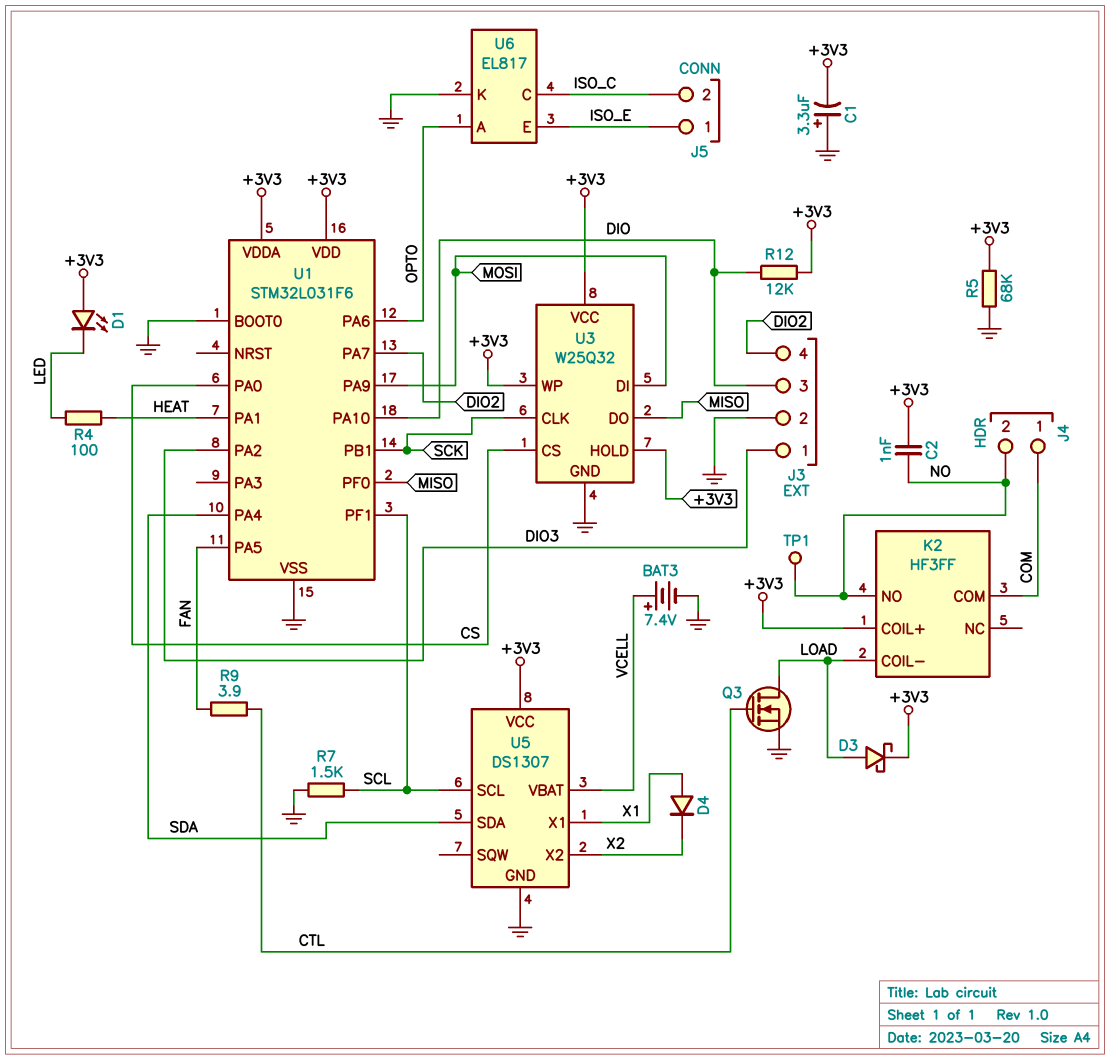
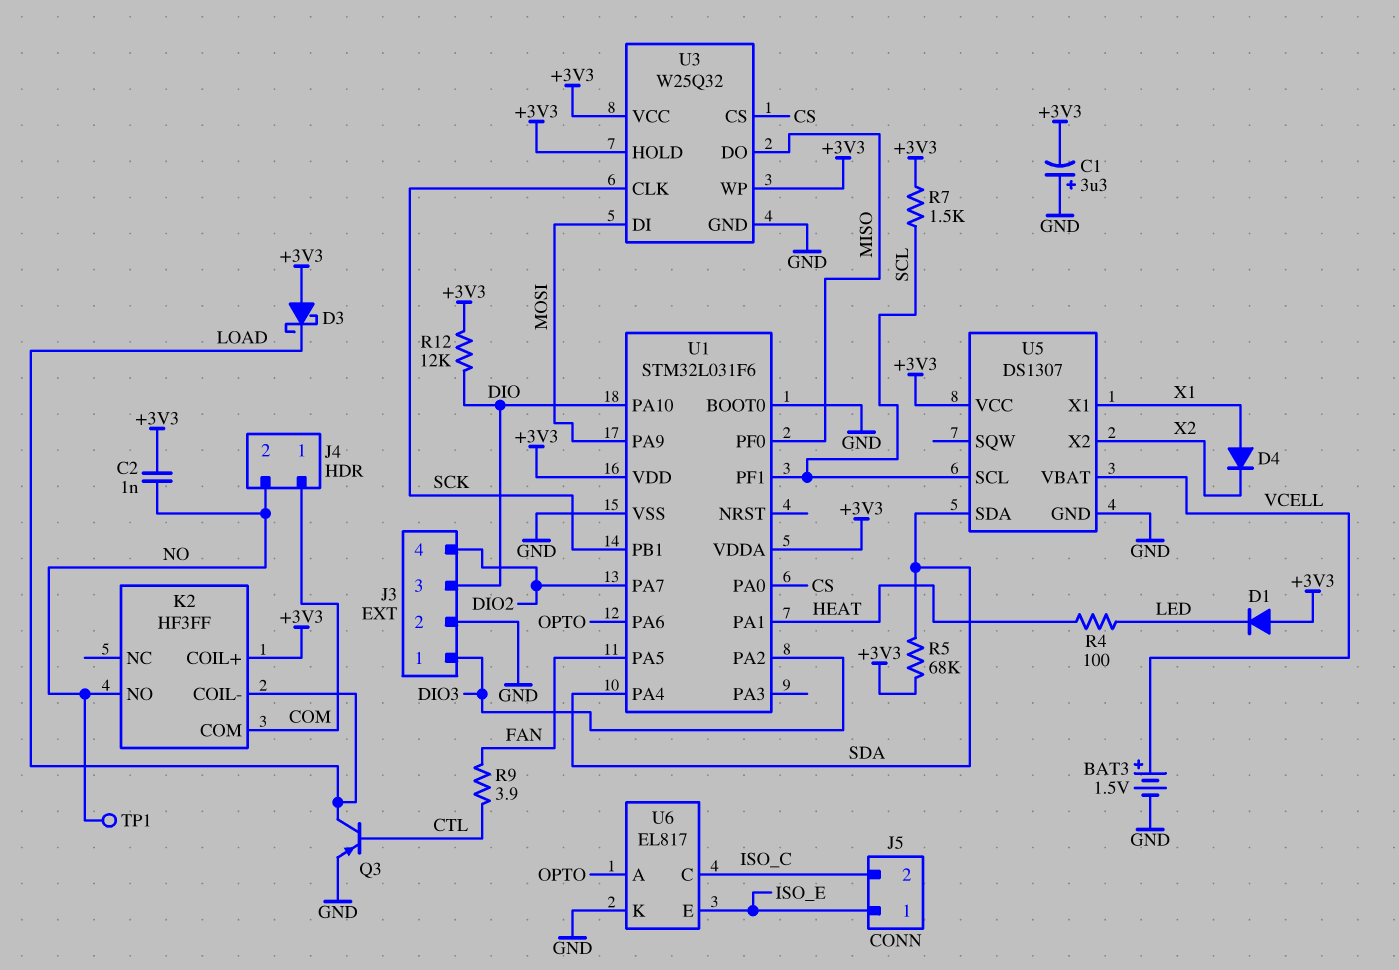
BAT3: 7.4V (plus VCELL, minus GND) -> 1.5V (plus VCELL, minus GND)
D1: LED (A +3V3, K LED) -> diode (A +3V3, K LED)
D3: schottky (A LOAD, K +3V3) -> schottky (A +3V3, K LOAD)
Q3: NMOS (G CTL, D LOAD, S GND) -> PNP (B CTL, C LOAD, E GND)
R5: 68k (+3V3, GND) -> 68k (+3V3, SDA)
R7: 1.5k (GND, SCL) -> 1.5k (+3V3, SCL)

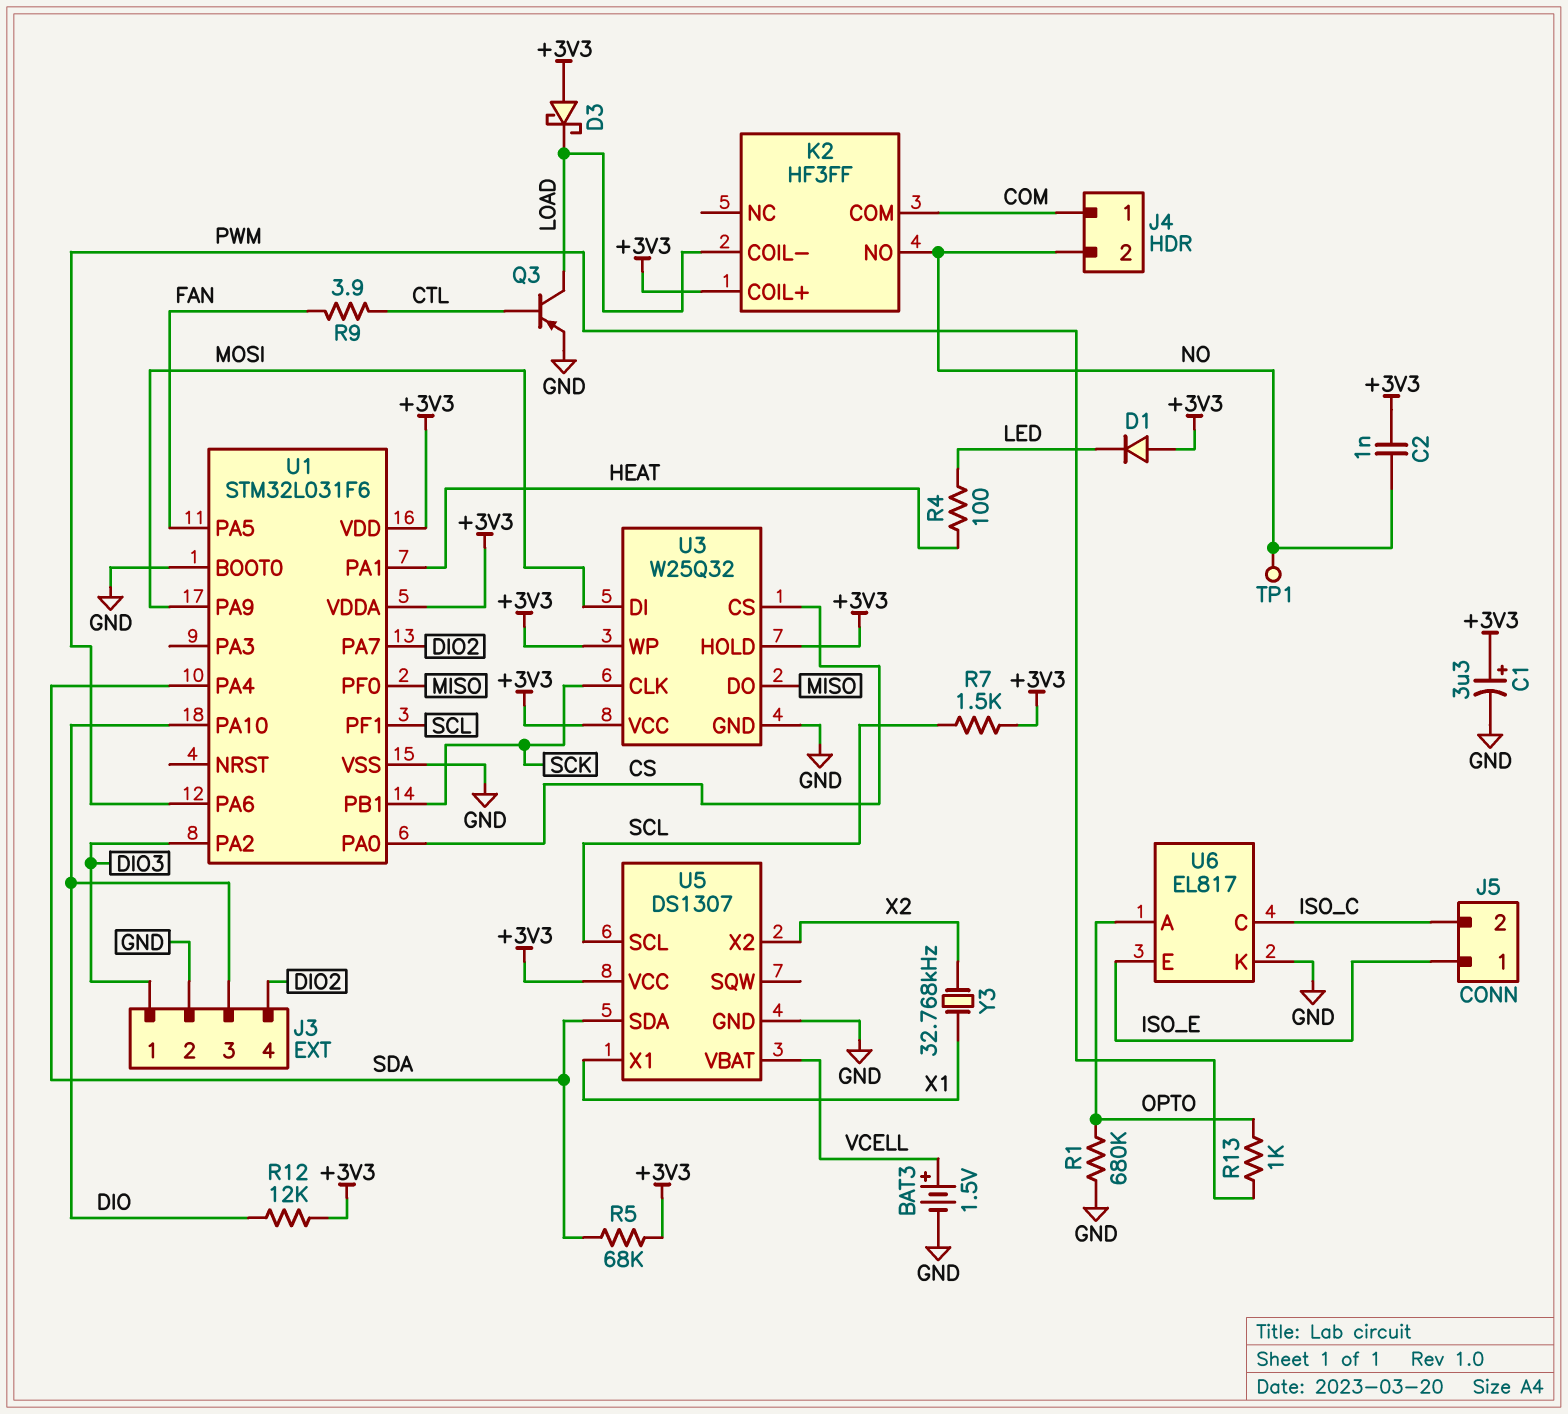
C1: 3.3uF (plus GND, minus +3V3) -> 3.3uF (plus +3V3, minus GND)
D4: diode (A X1, K X2) -> none
R1: none -> 680k (GND, OPTO)
R13: none -> 1k (OPTO, PWM)
U1 pin PA6: OPTO -> PWM
Y3: none -> 32.768kHz (X1, X2)

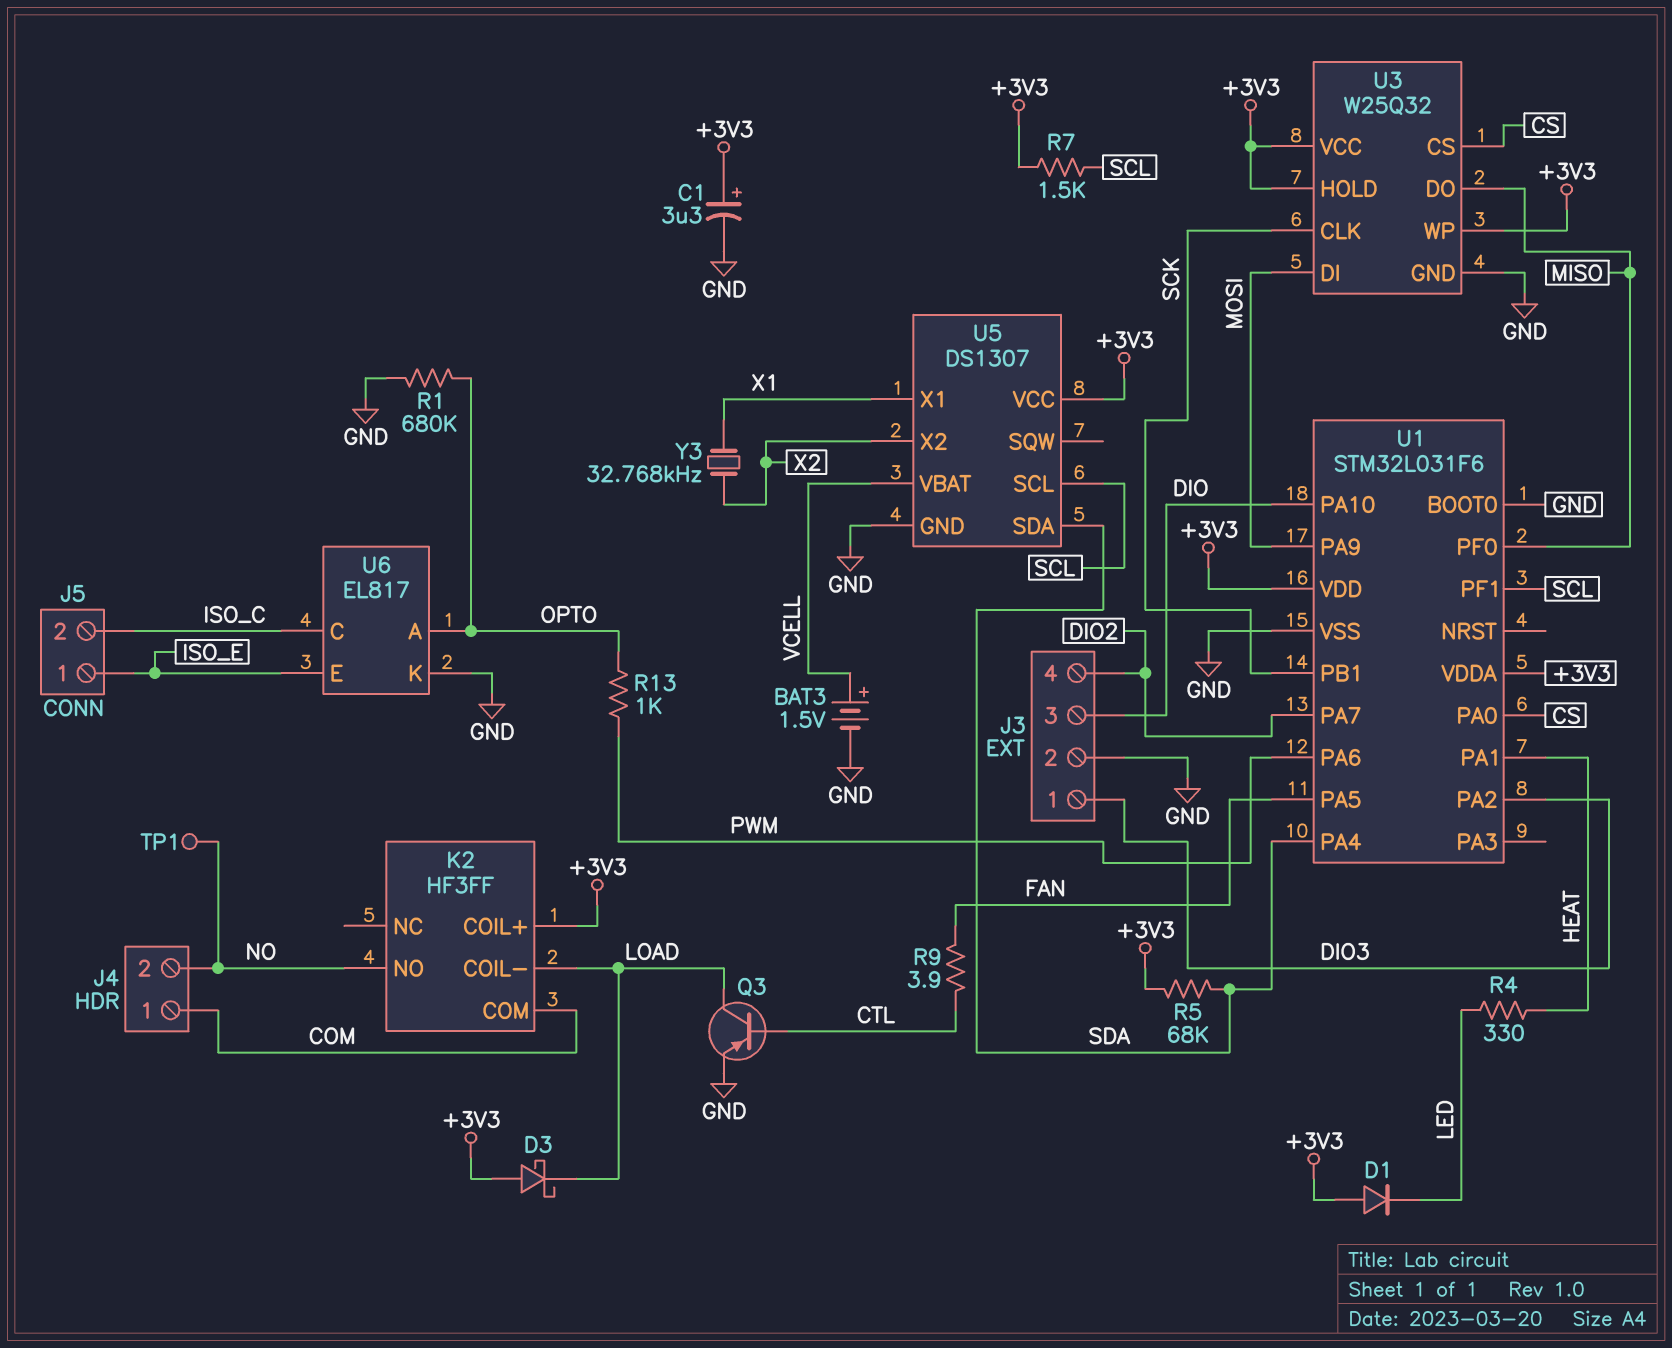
C2: 1nF (+3V3, NO) -> none
R4: 100 (HEAT, LED) -> 330 (HEAT, LED)
R12: 12k (+3V3, DIO) -> none

